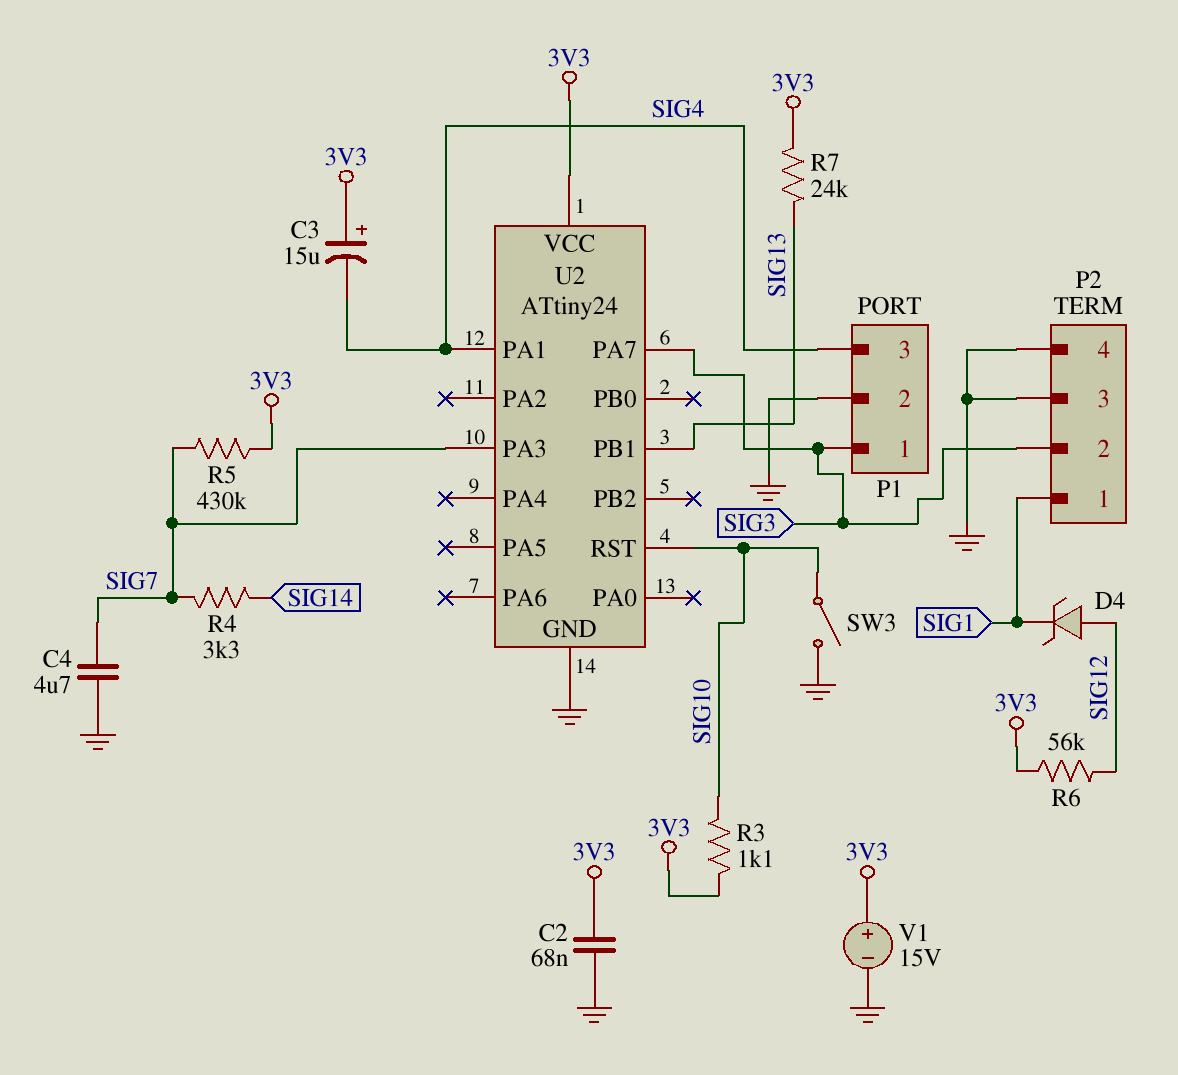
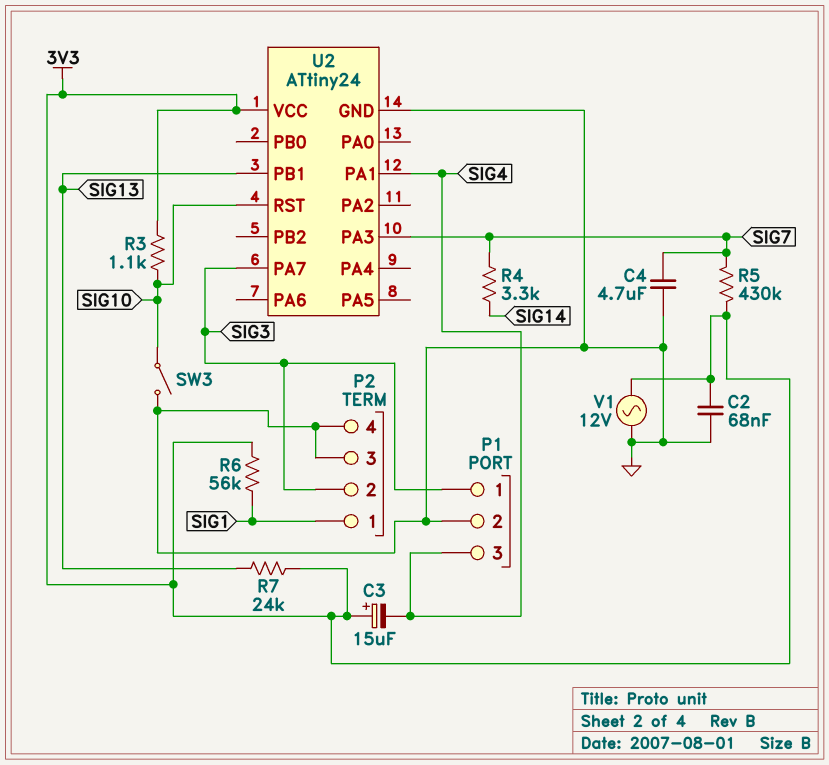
D4: zener (A SIG12, K SIG1) -> none
R6: 56k (3V3, SIG12) -> 56k (3V3, SIG1)
V1: 15V (plus 3V3, minus GND) -> AC 12V (3V3, GND)

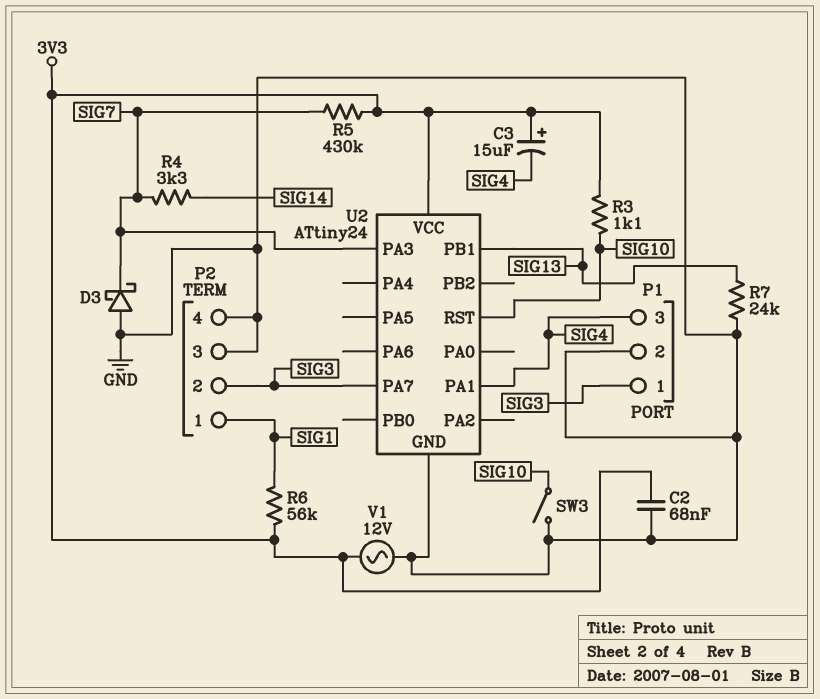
C4: 4.7uF (GND, SIG7) -> none
D3: none -> schottky (A GND, K SIG7)
R7: 24k (3V3, SIG13) -> 24k (GND, SIG13)

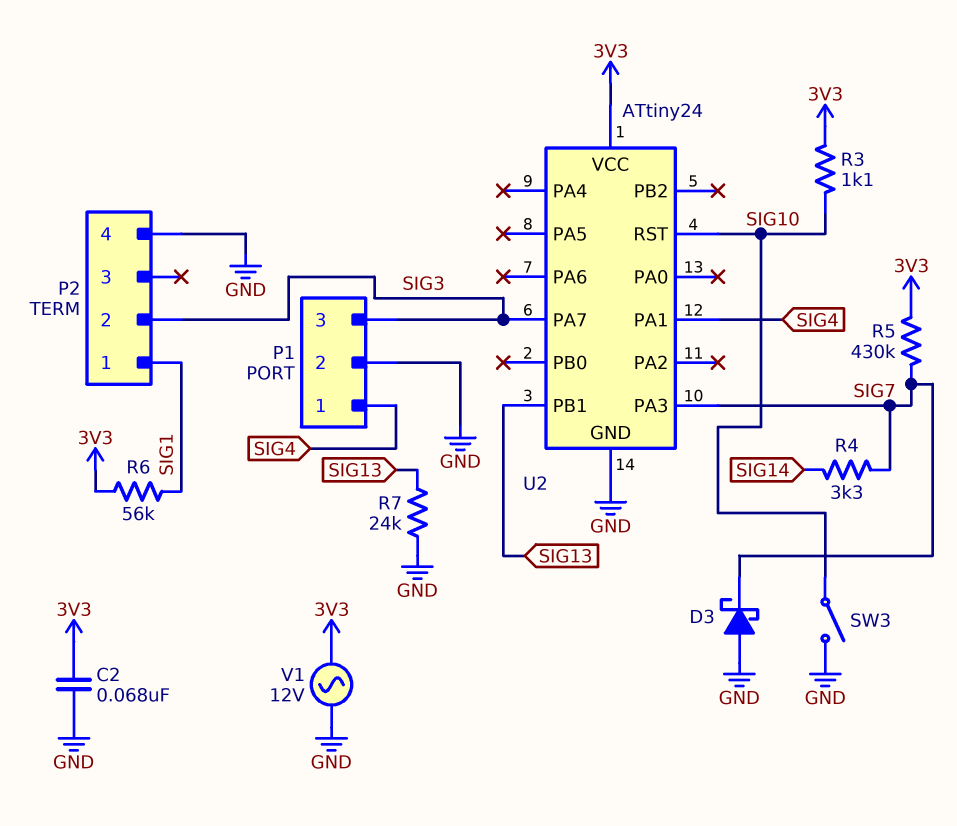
C3: 15uF (plus 3V3, minus SIG4) -> none
P1 pin 1: SIG3 -> SIG4
P1 pin 3: SIG4 -> SIG3
P2 pin 3: GND -> none

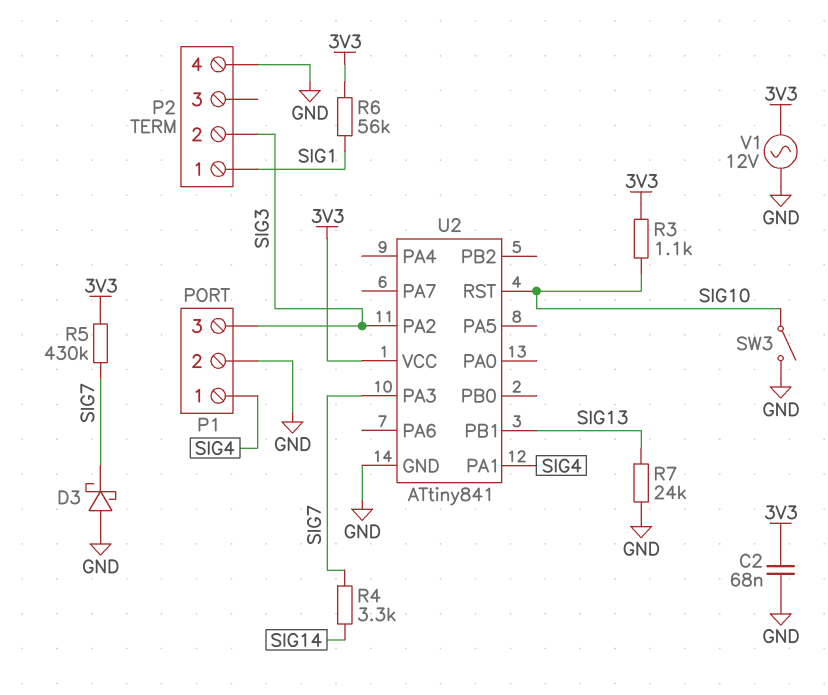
U2: ATtiny24 -> ATtiny841
U2 pin PA2: none -> SIG3
U2 pin PA7: SIG3 -> none

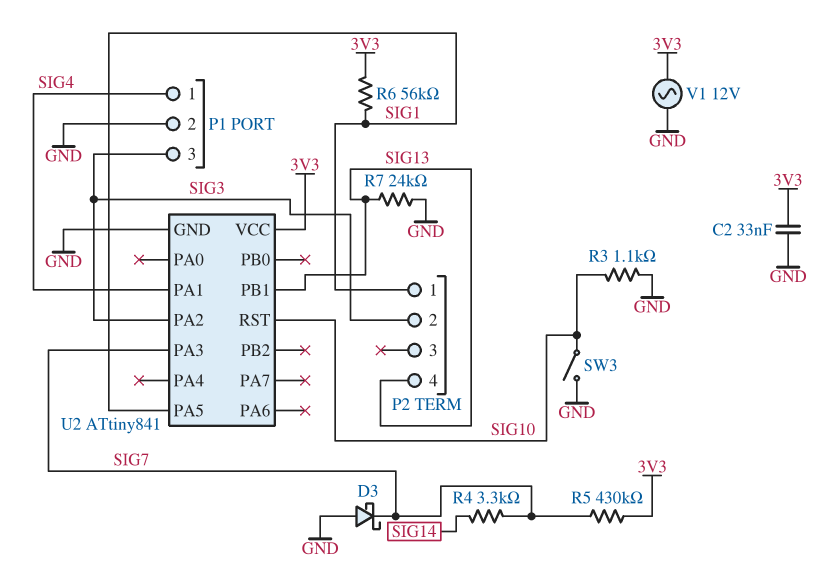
C2: 68nF (3V3, GND) -> 33nF (3V3, GND)
P2 pin 4: GND -> SIG13
R3: 1.1k (3V3, SIG10) -> 1.1k (GND, SIG10)
U2 pin PA5: none -> SIG1

